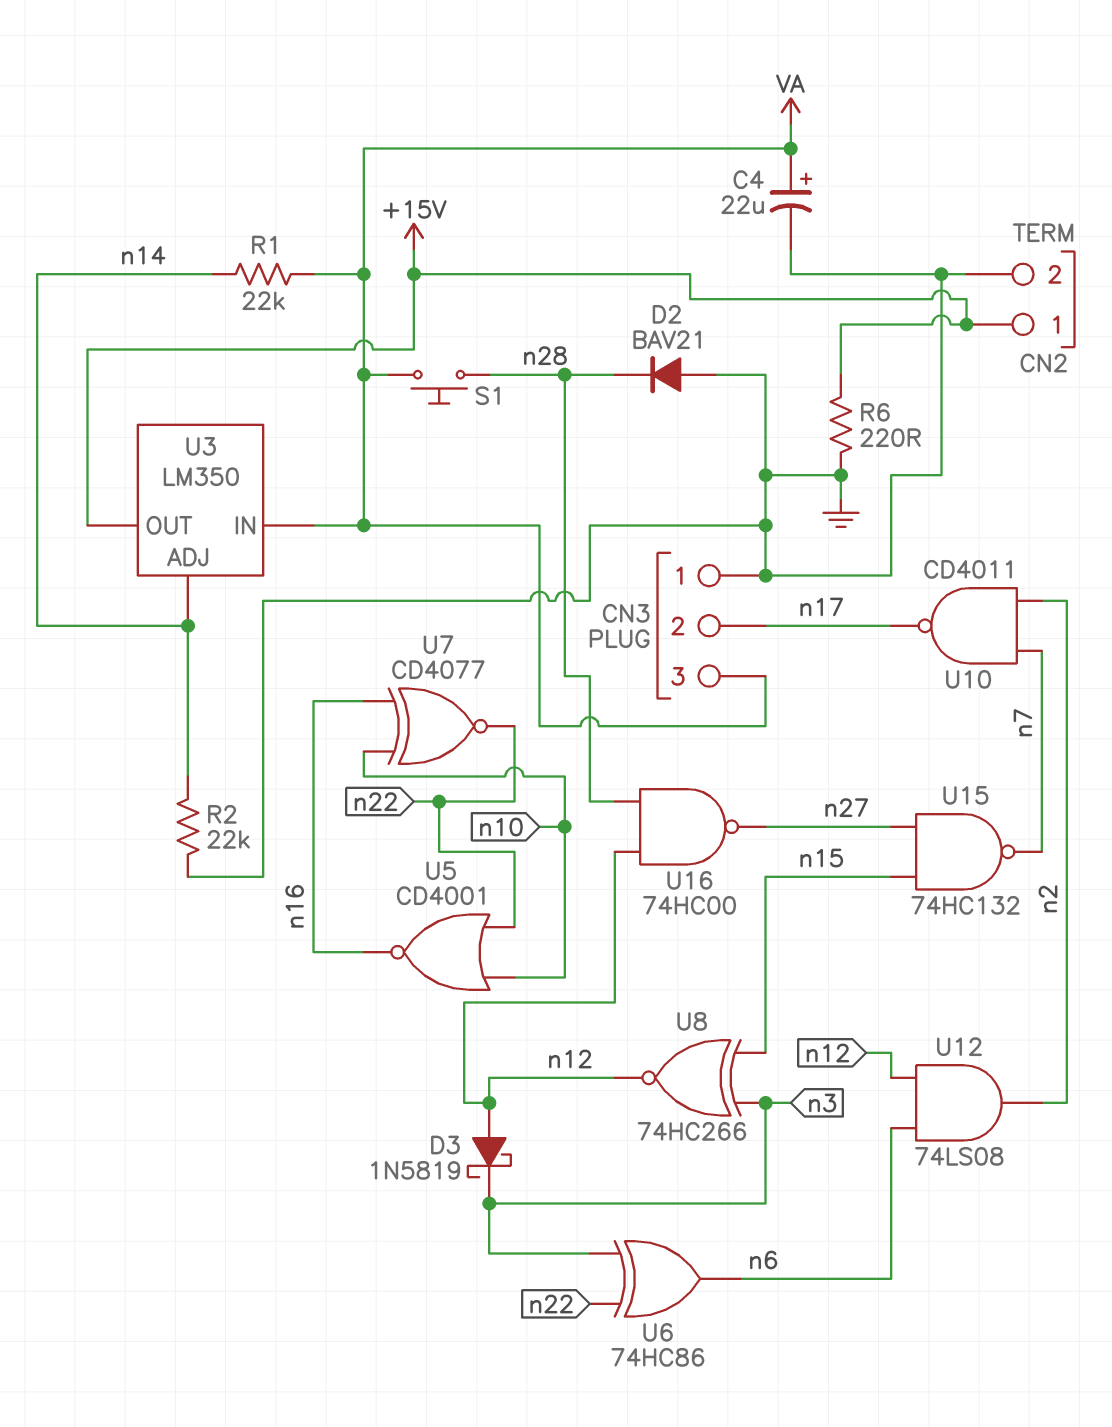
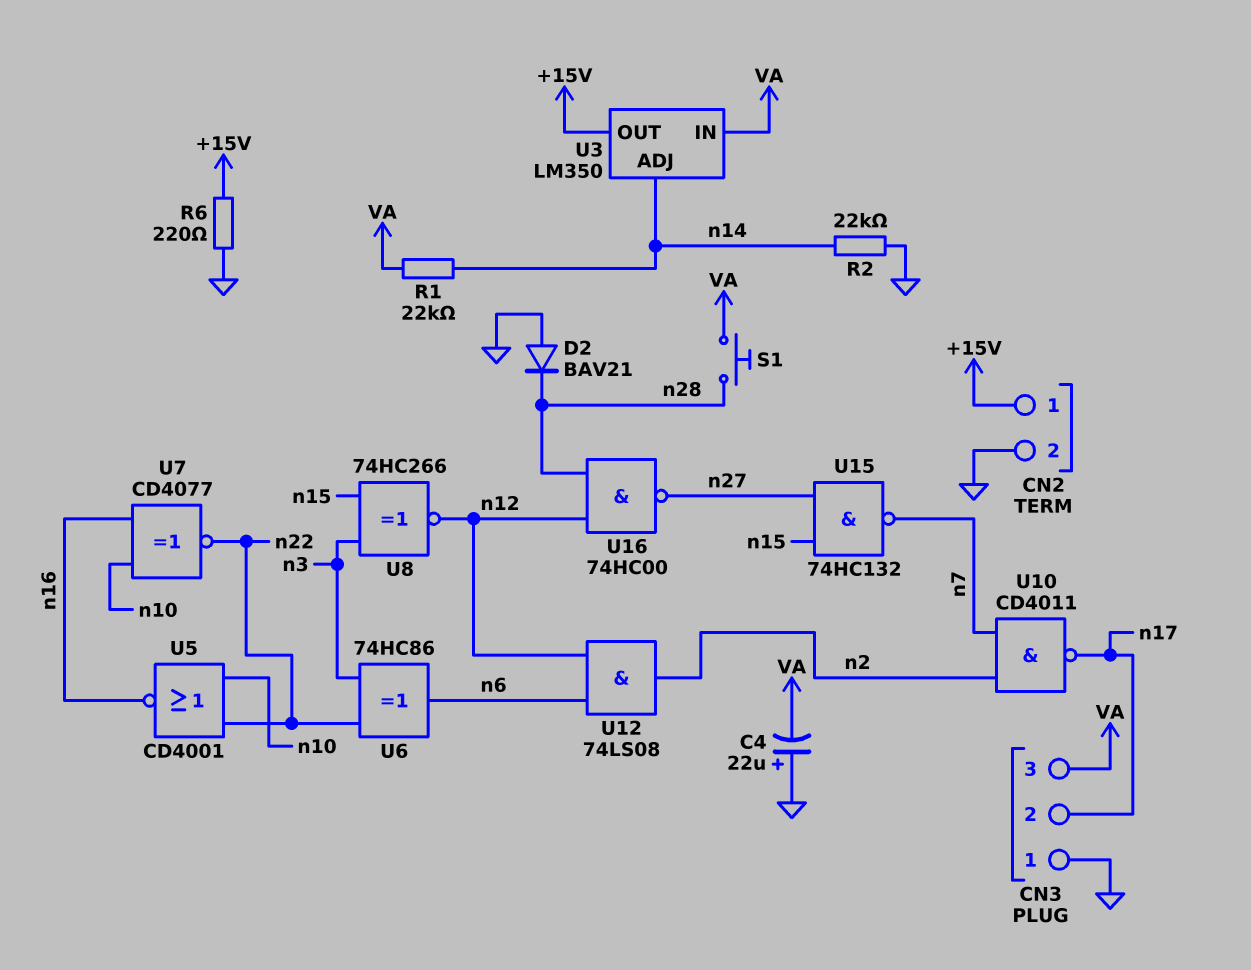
C4: 22uF (plus VA, minus GND) -> 22uF (plus GND, minus VA)
D3: schottky 1N5819 (A n12, K n3) -> none

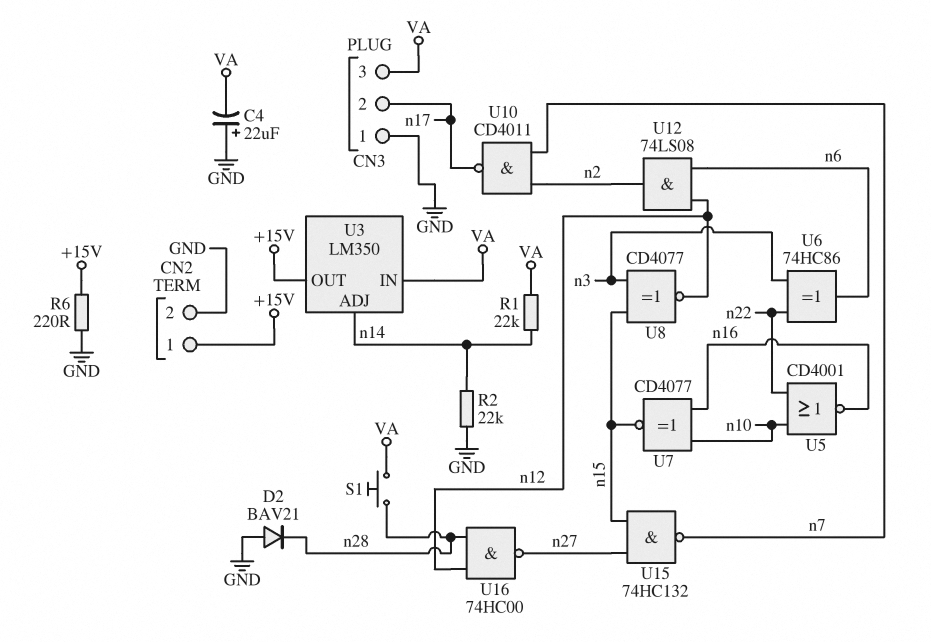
U7: XNOR CD4077 (in n10, in n16, out n22) -> XNOR CD4077 (in n10, in n16, out n15)
U8: XNOR 74HC266 (in n3, in n15, out n12) -> XNOR CD4077 (in n3, in n15, out n12)

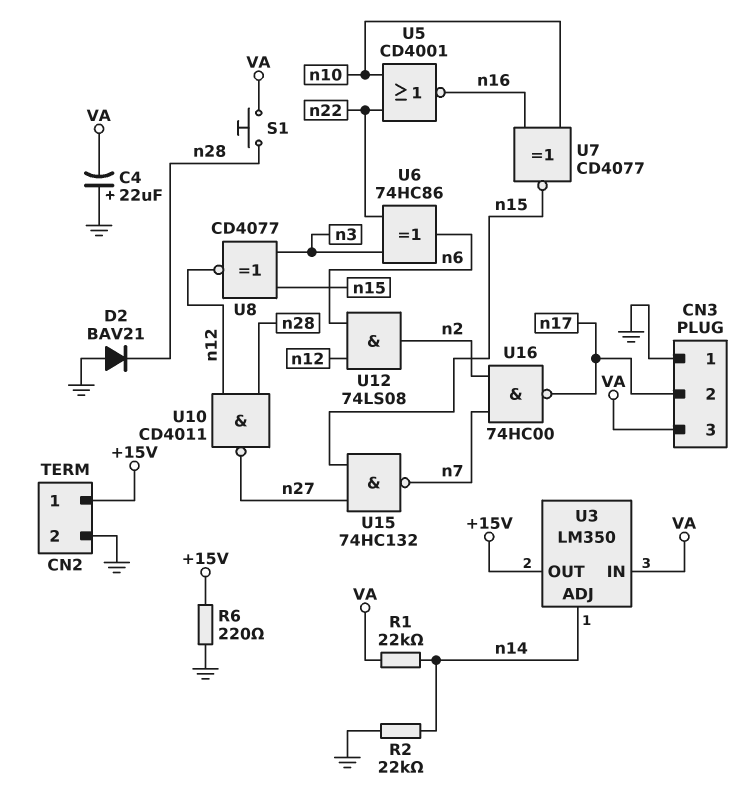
U10: NAND CD4011 (in n2, in n7, out n17) -> NAND CD4011 (in n12, in n28, out n27)
U16: NAND 74HC00 (in n12, in n28, out n27) -> NAND 74HC00 (in n2, in n7, out n17)

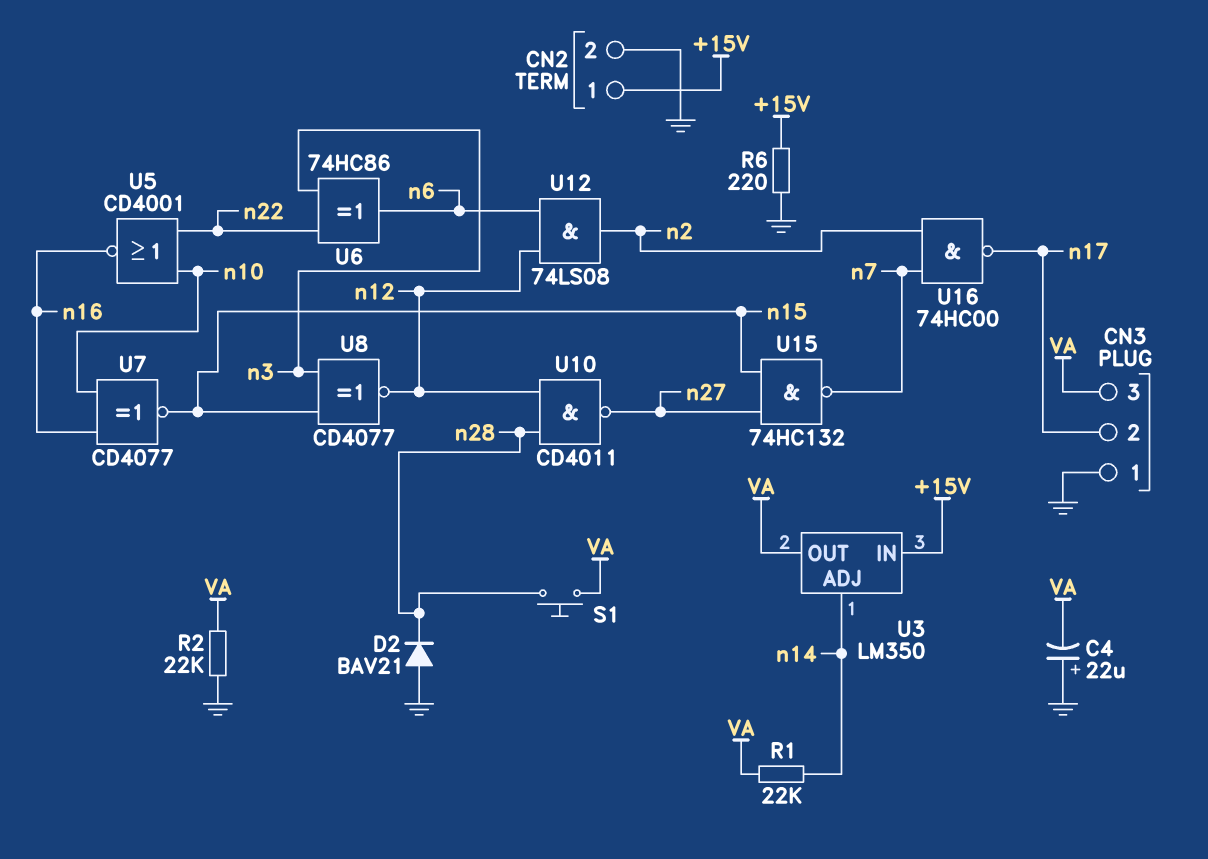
R2: 22k (GND, n14) -> 22k (GND, VA)
U3 pin IN: VA -> +15V
U3 pin OUT: +15V -> VA

